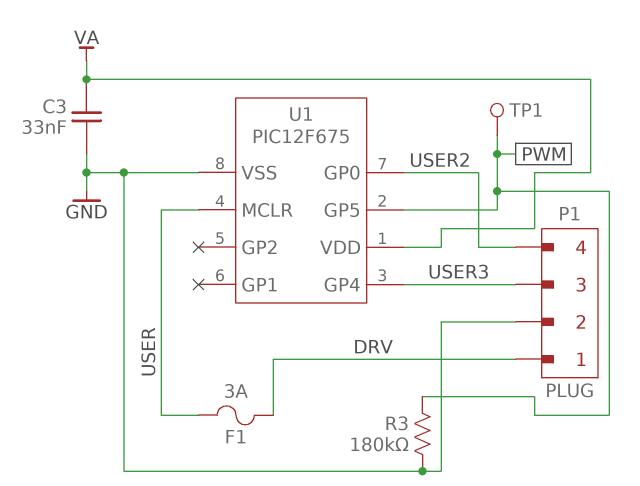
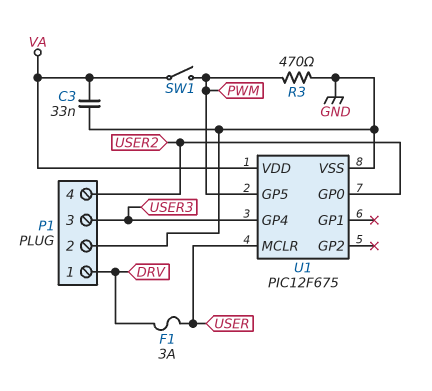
R3: 180k (GND, PWM) -> 470 (GND, PWM)
SW1: none -> switch (PWM, VA)
TP1: test point (PWM) -> none

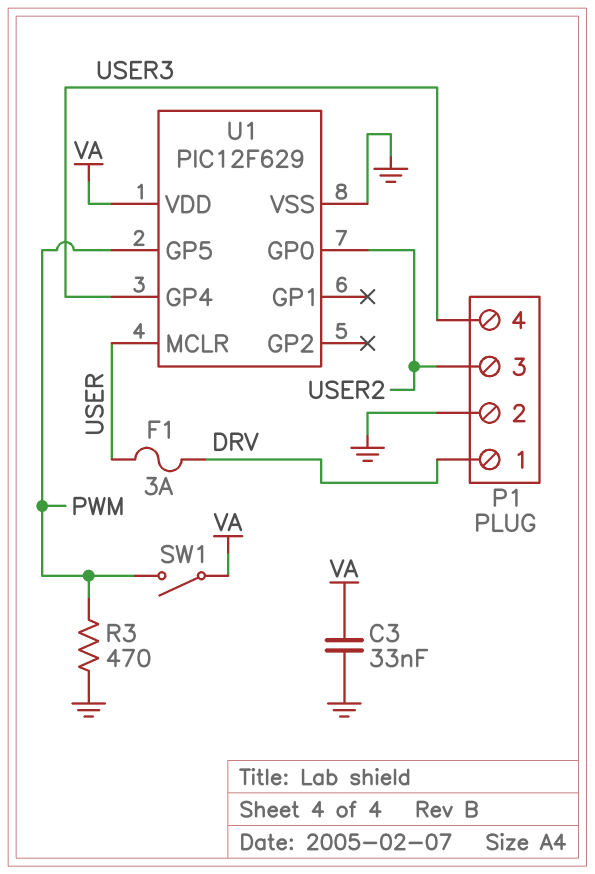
P1 pin 3: USER3 -> USER2
P1 pin 4: USER2 -> USER3
U1: PIC12F675 -> PIC12F629

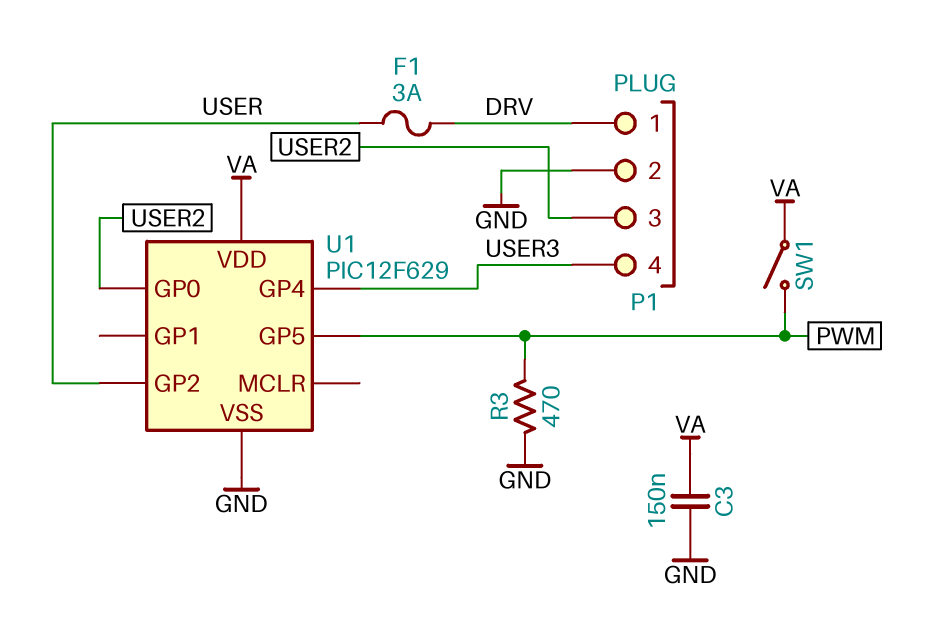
C3: 33nF (GND, VA) -> 150nF (GND, VA)
U1 pin GP2: none -> USER
U1 pin MCLR: USER -> none

